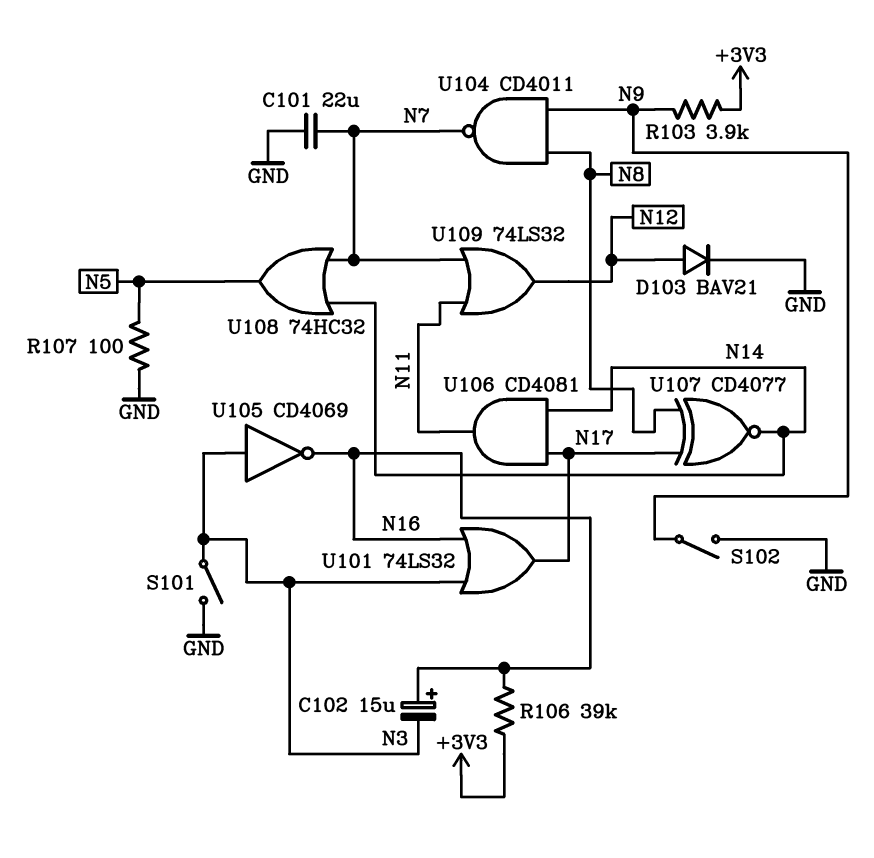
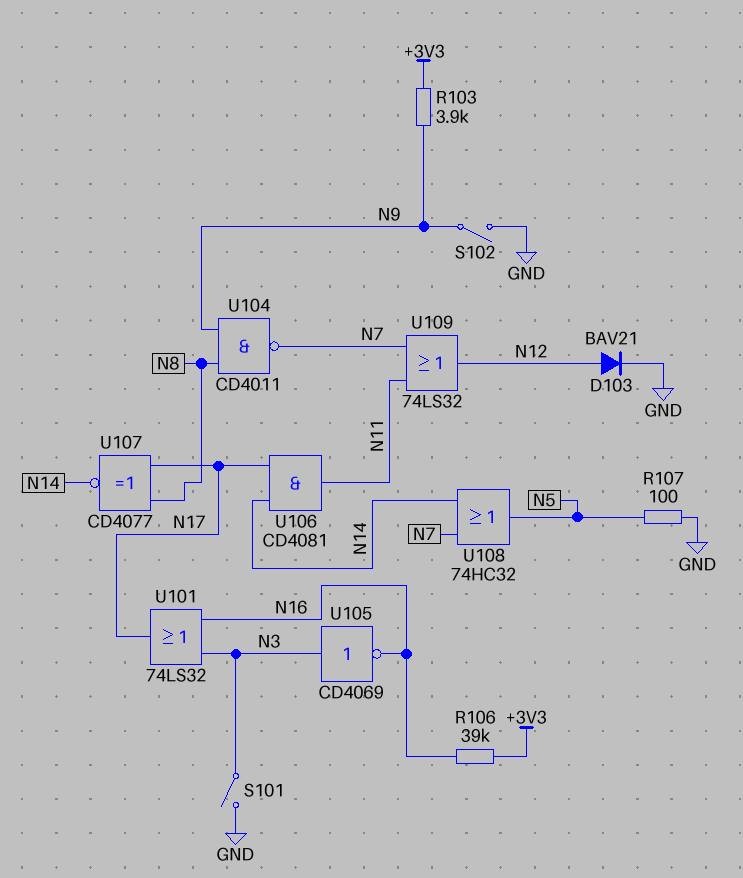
C101: 22uF (GND, N7) -> none
C102: 15uF (plus N16, minus N3) -> none

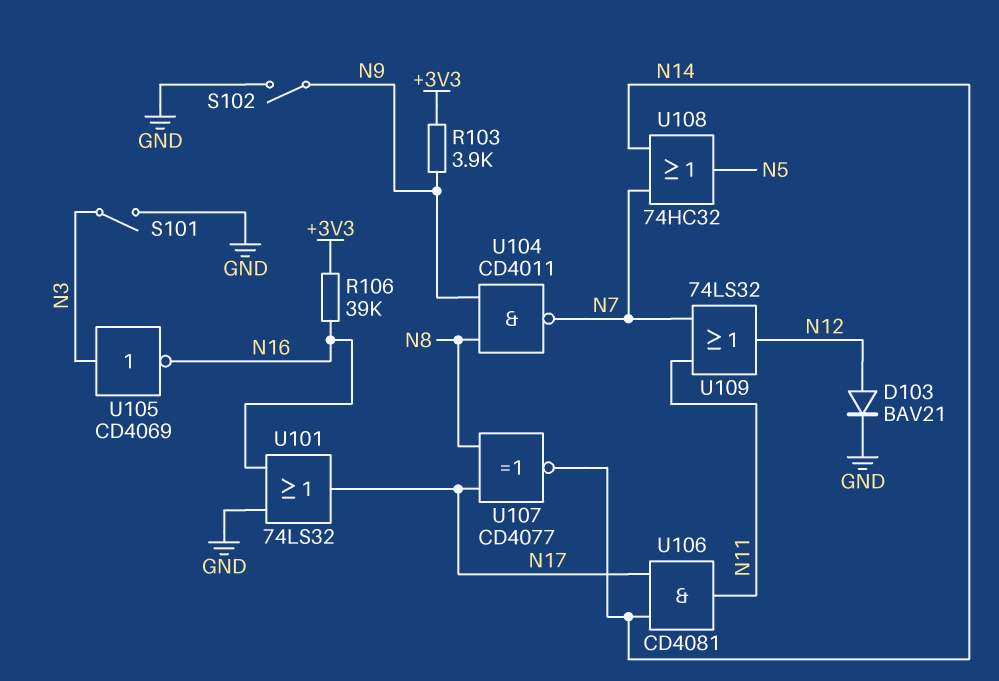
R107: 100 (GND, N5) -> none
U101: OR 74LS32 (in N3, in N16, out N17) -> OR 74LS32 (in GND, in N16, out N17)

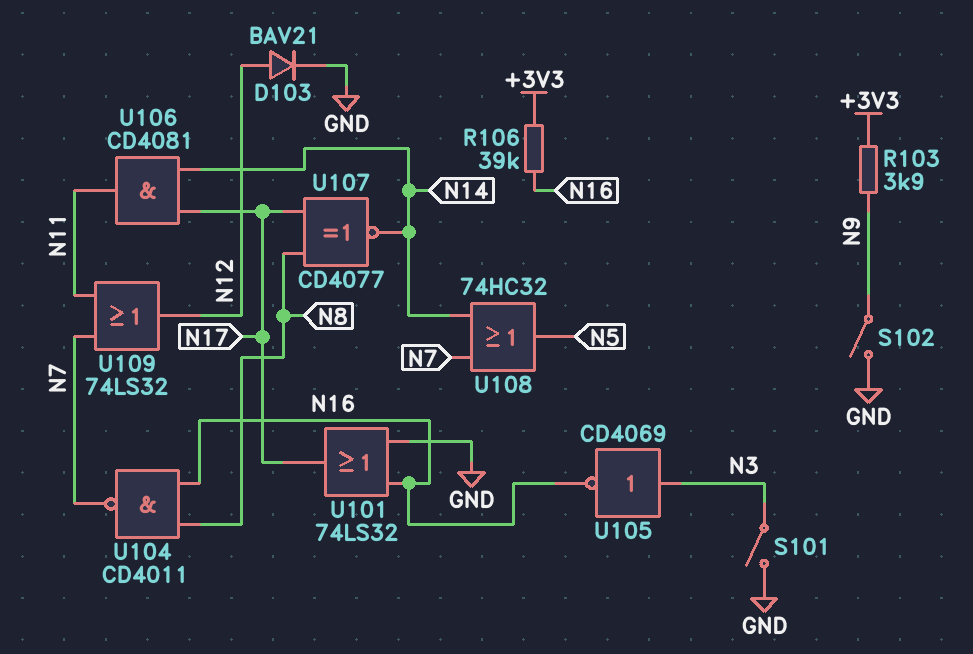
U104: NAND CD4011 (in N8, in N9, out N7) -> NAND CD4011 (in N8, in N16, out N7)

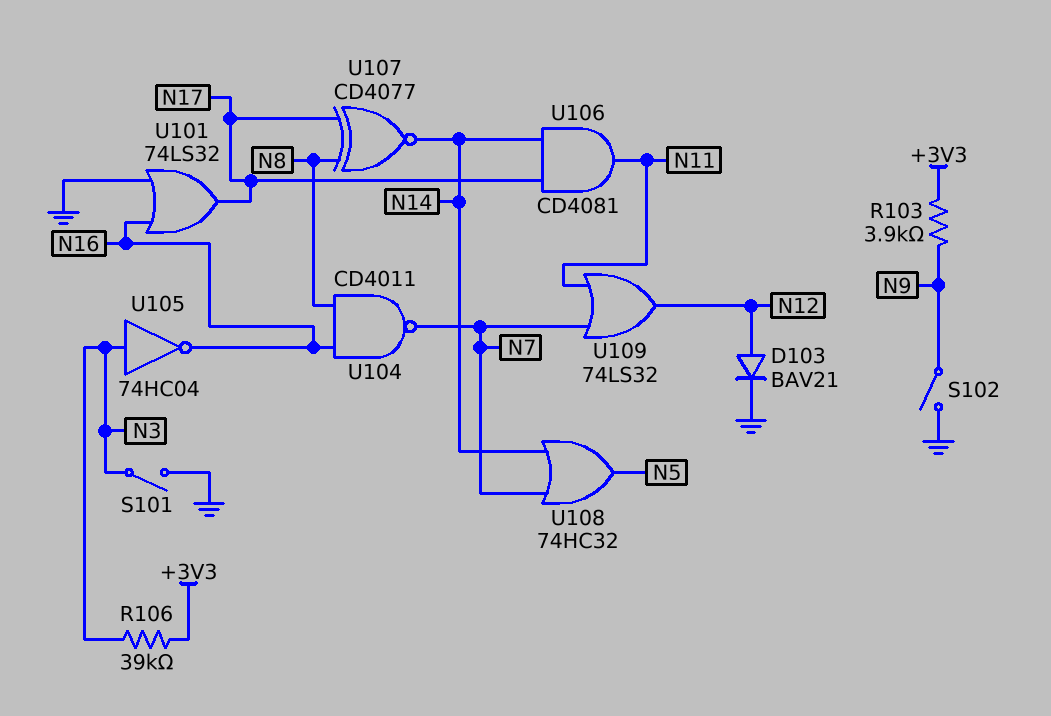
R106: 39k (+3V3, N16) -> 39k (+3V3, N3)
U105: NOT CD4069 (in N3, out N16) -> NOT 74HC04 (in N3, out N16)

